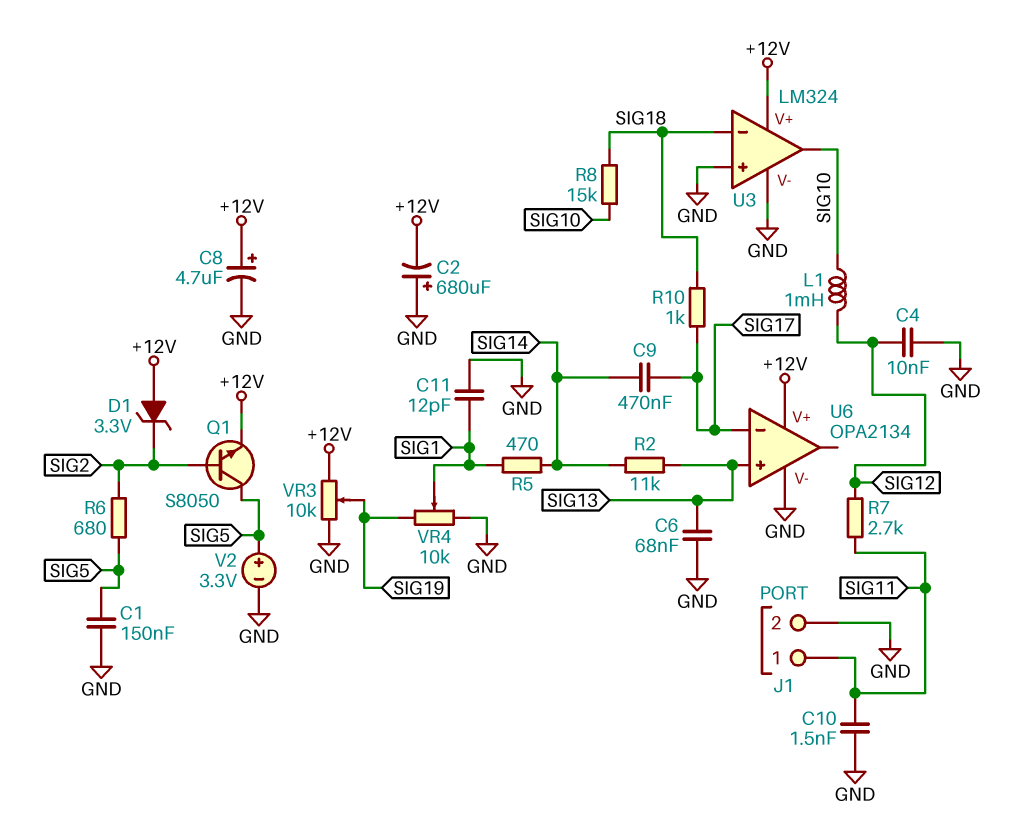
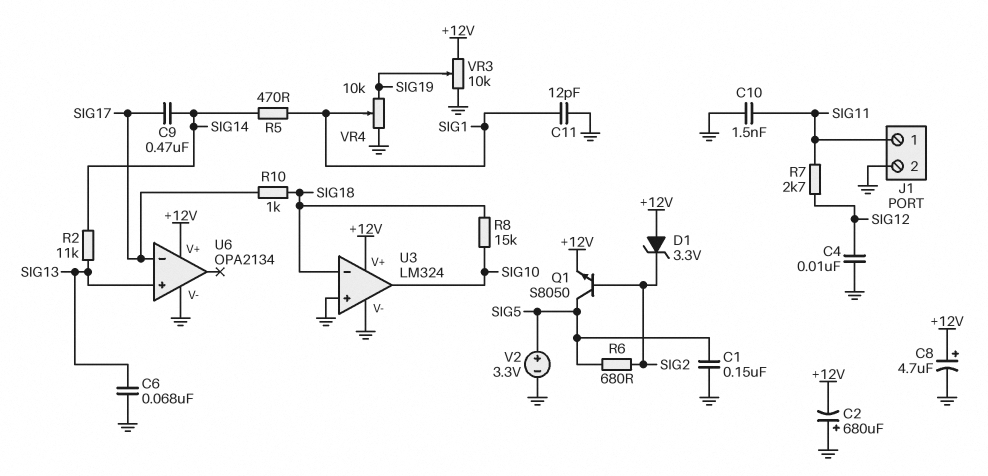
L1: 1mH (SIG10, SIG12) -> none

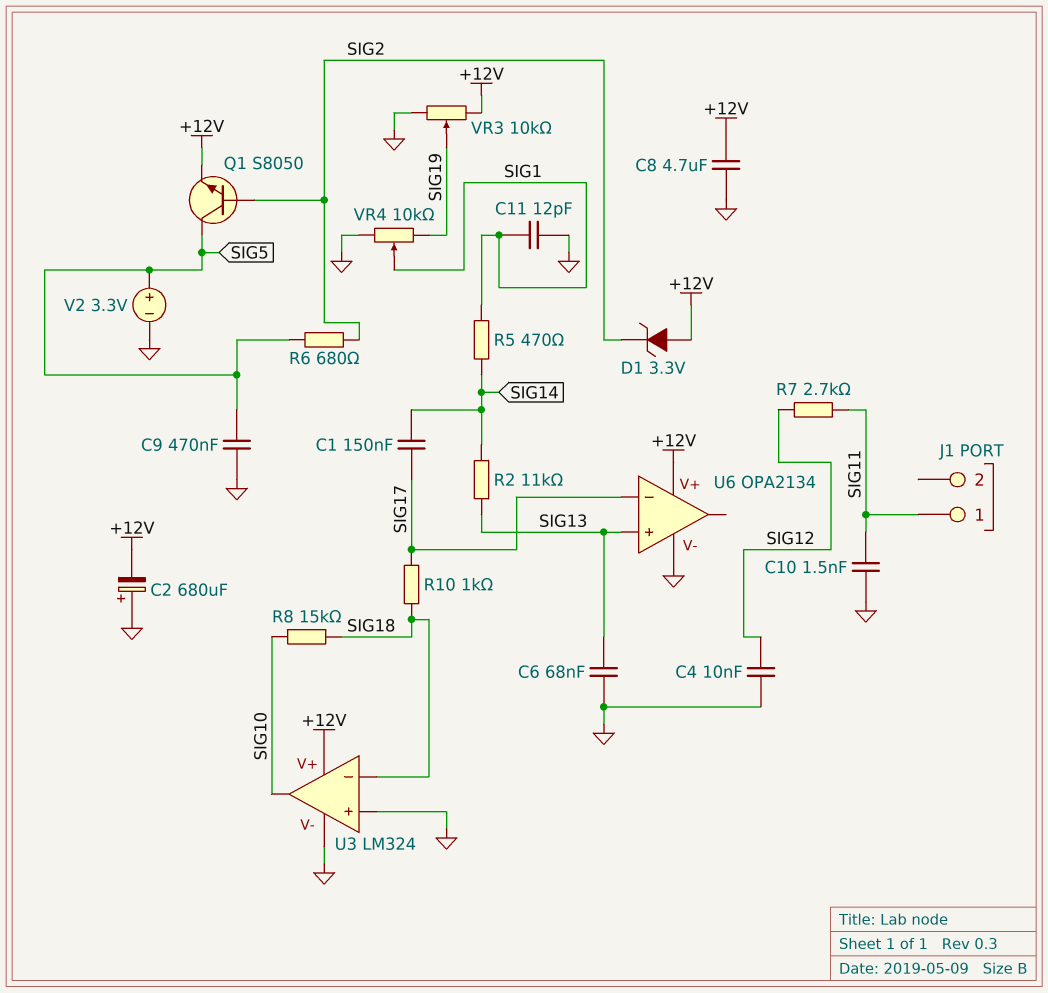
C1: 150nF (GND, SIG5) -> 150nF (SIG14, SIG17)
C8: 4.7uF (plus +12V, minus GND) -> 4.7uF (+12V, GND)
C9: 470nF (SIG14, SIG17) -> 470nF (GND, SIG5)
J1 pin 2: GND -> none

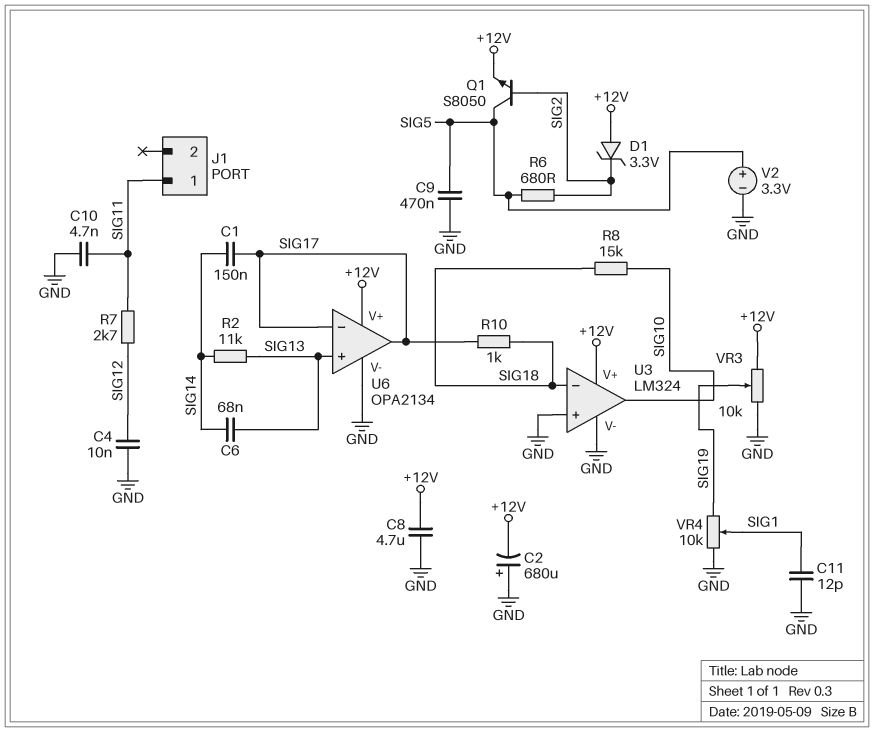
C6: 68nF (GND, SIG13) -> 68nF (SIG13, SIG14)
C10: 1.5nF (GND, SIG11) -> 4.7nF (GND, SIG11)
R5: 470 (SIG1, SIG14) -> none
U6 pin out: none -> SIG17

